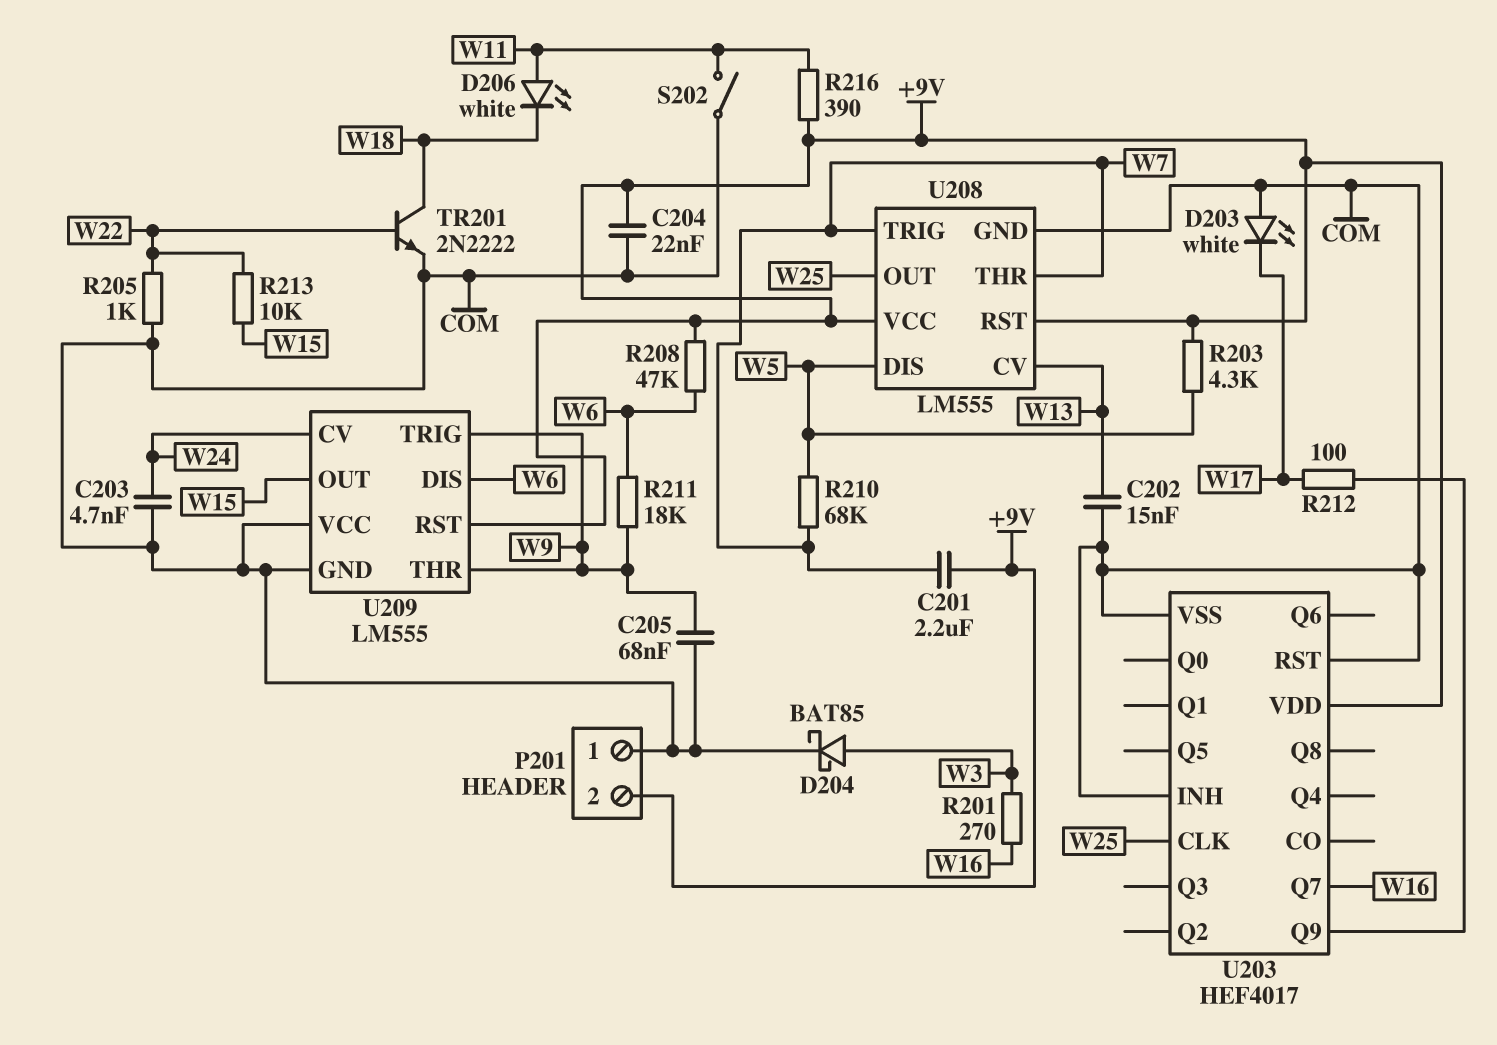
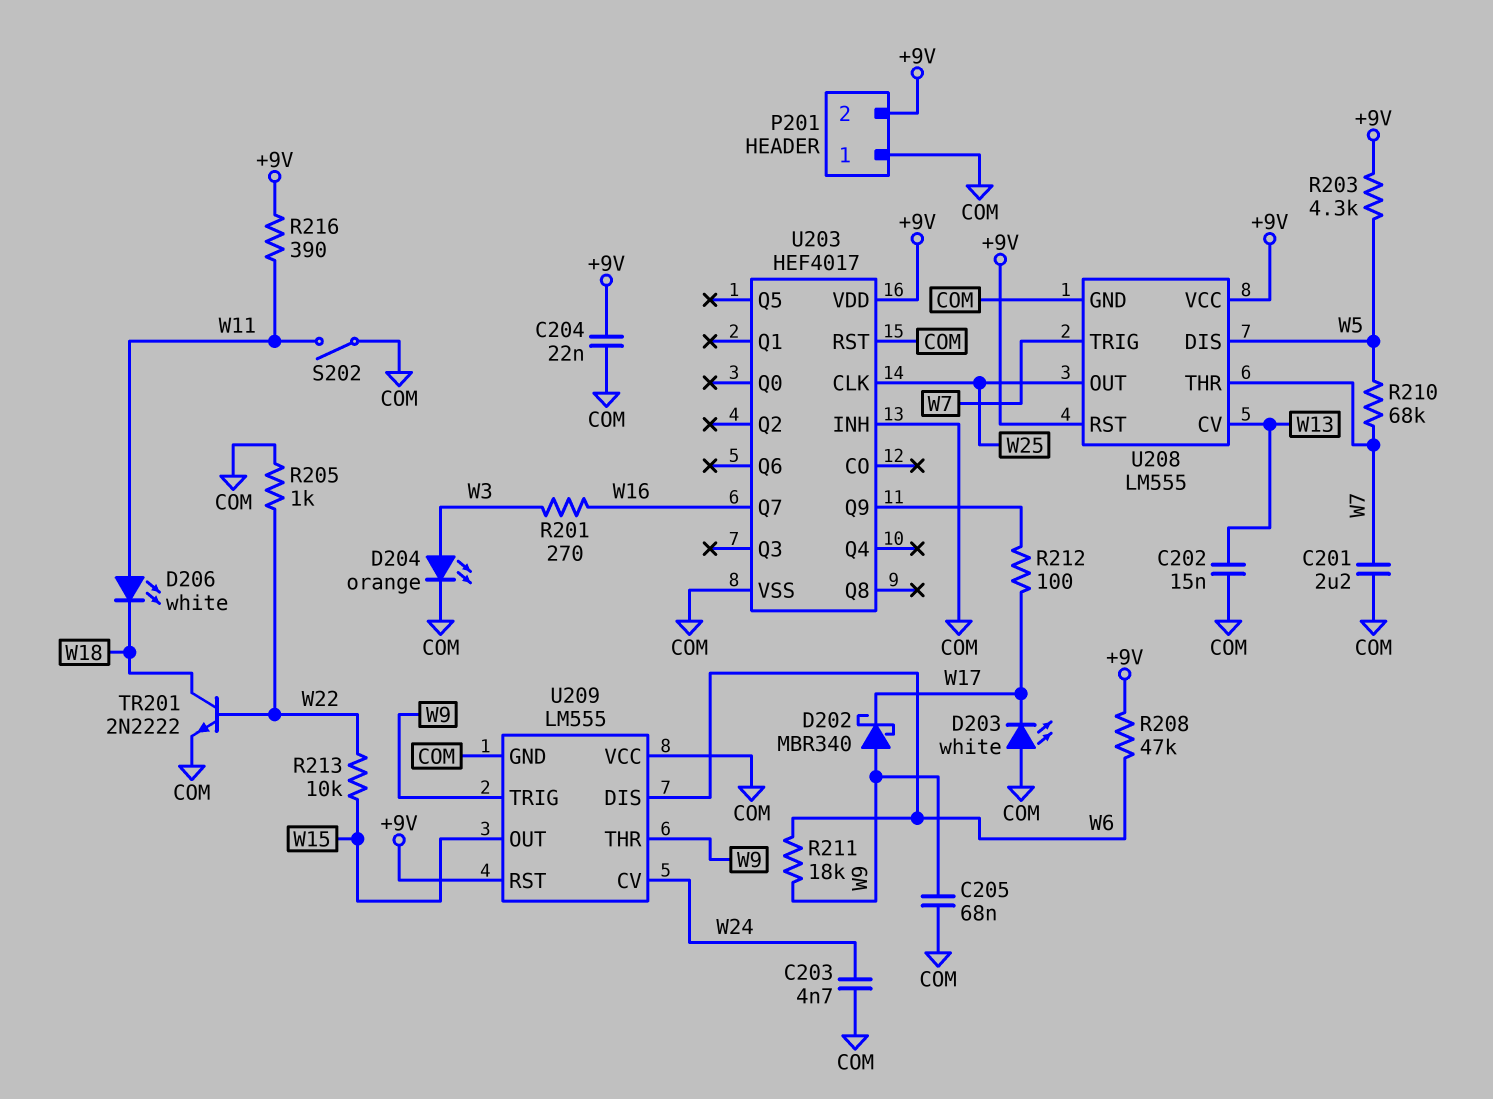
C201: 2.2uF (+9V, W7) -> 2.2uF (COM, W7)
D202: none -> schottky MBR340 (A W9, K W17)
D204: schottky BAT85 (A W3, K COM) -> LED orange (A W3, K COM)

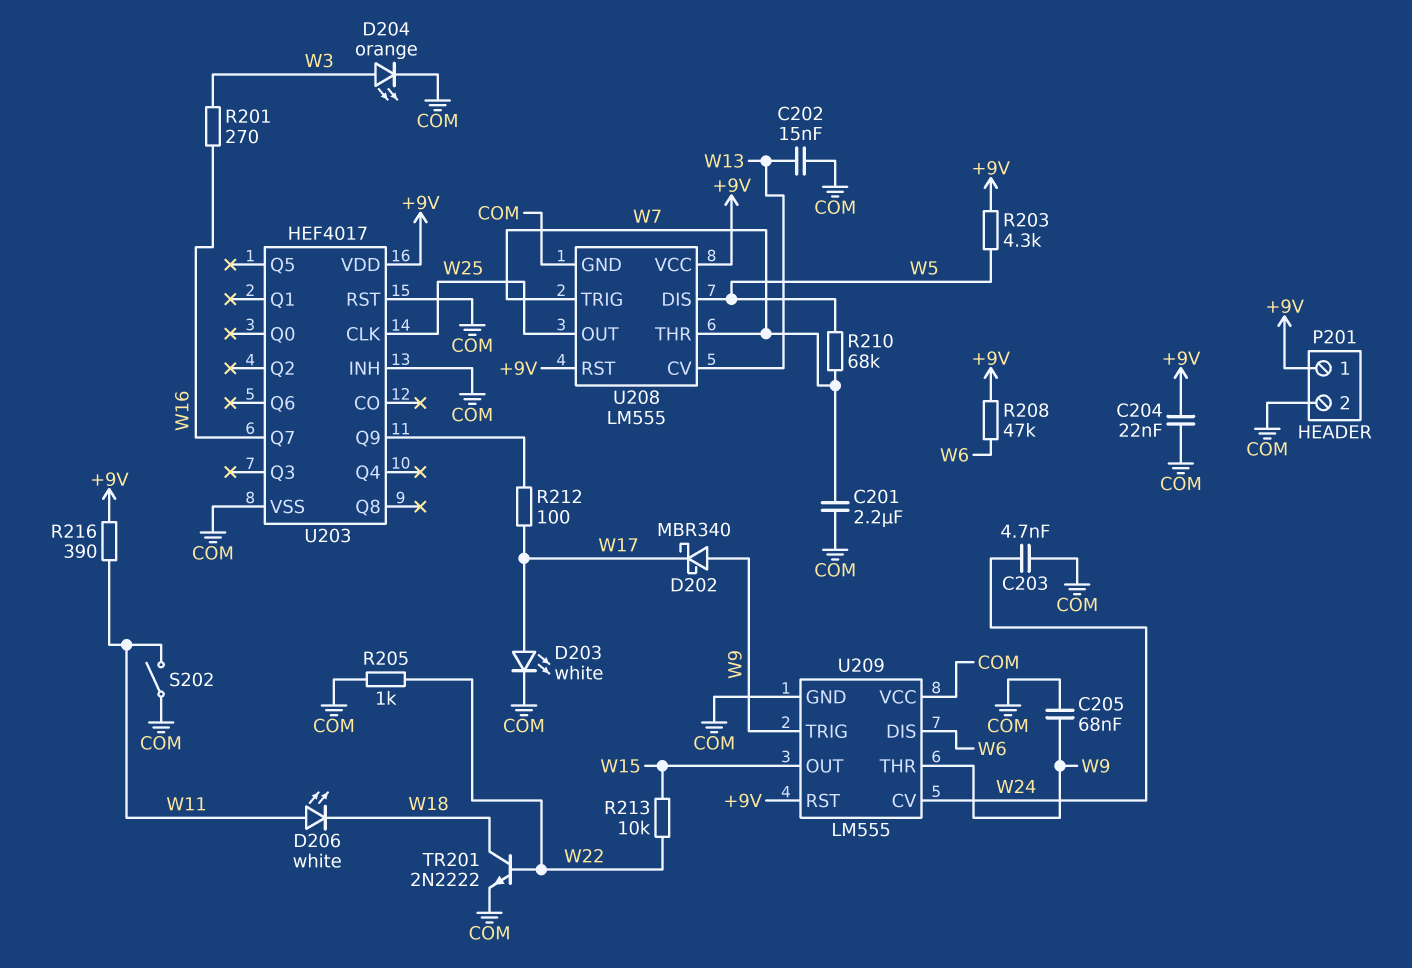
D203: LED white (A COM, K W17) -> LED white (A W17, K COM)
P201 pin 1: COM -> +9V
P201 pin 2: +9V -> COM
R211: 18k (W6, W9) -> none

